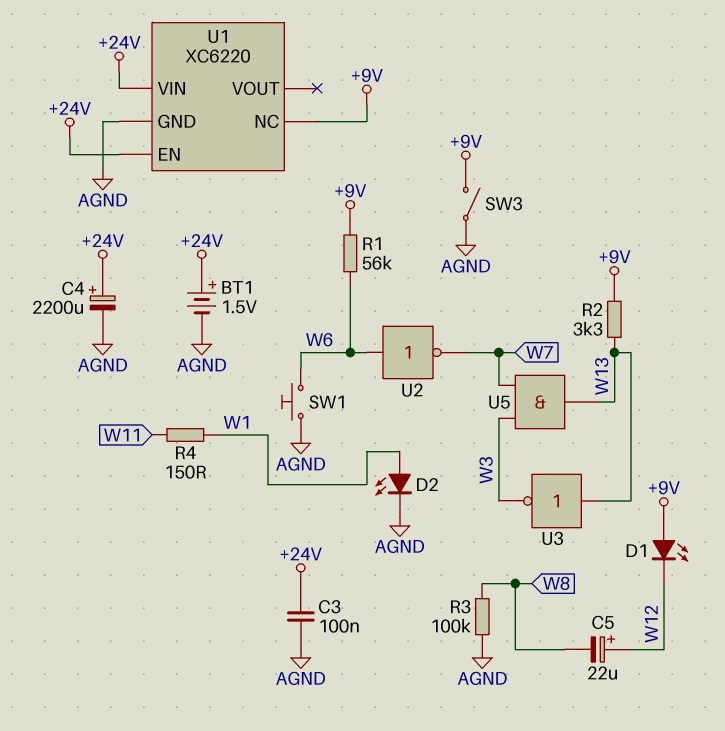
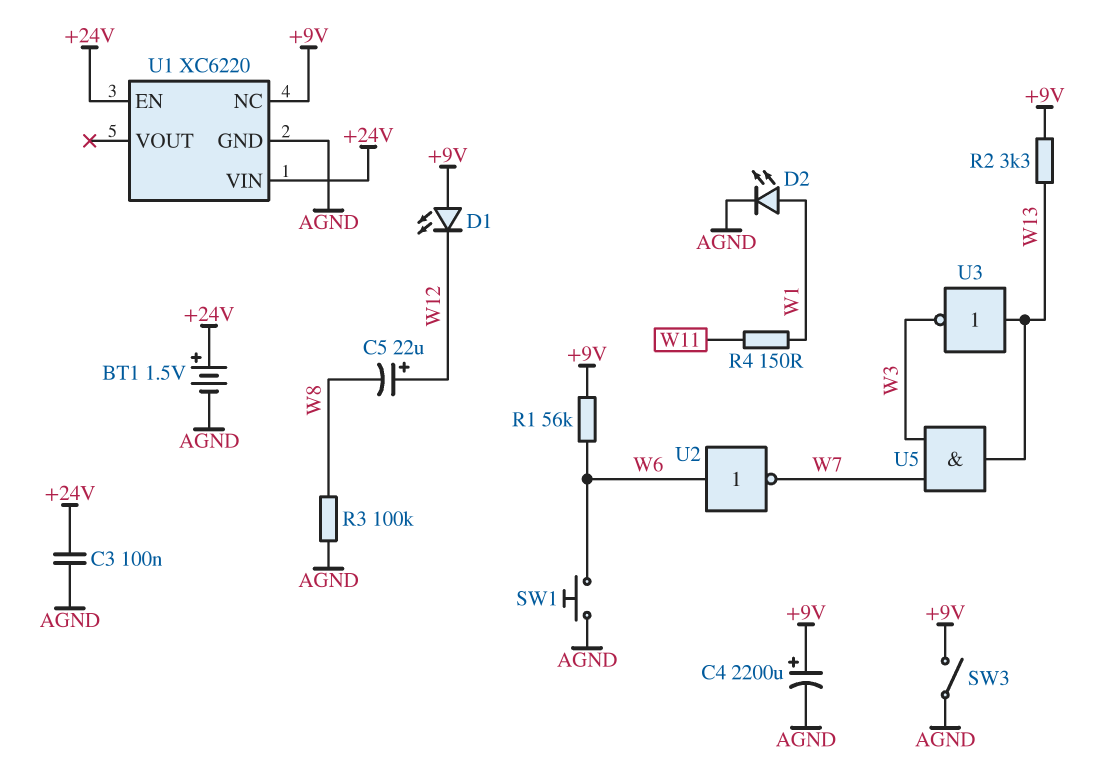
C4: 2200uF (plus +24V, minus AGND) -> 2200uF (plus +9V, minus AGND)

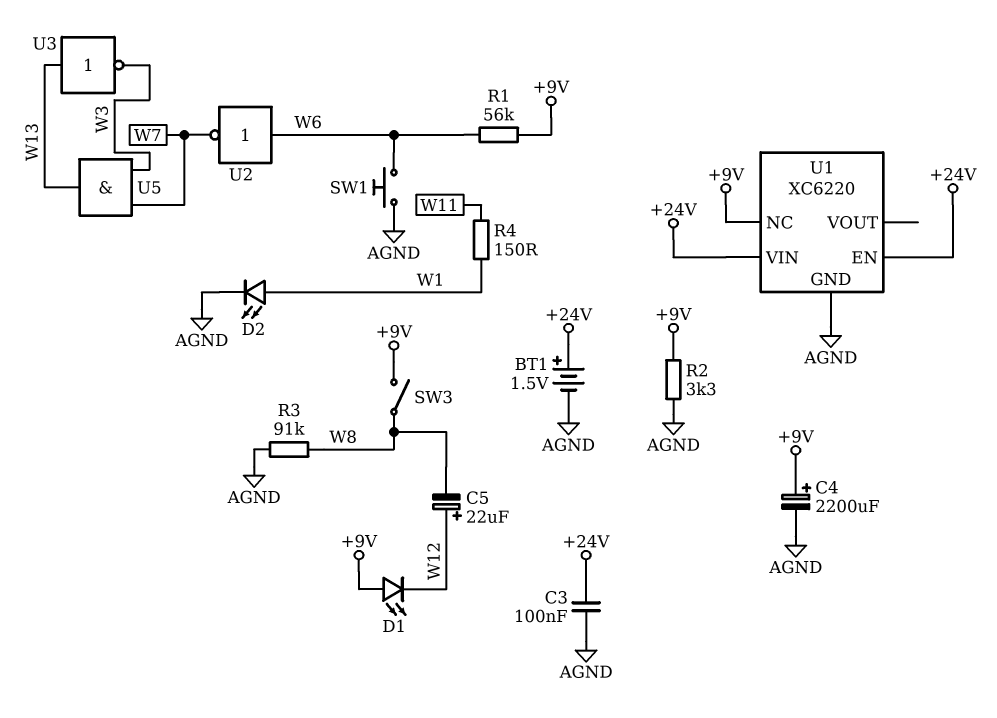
R2: 3.3k (+9V, W13) -> 3.3k (+9V, AGND)
R3: 100k (AGND, W8) -> 91k (AGND, W8)
SW3: switch (+9V, AGND) -> switch (+9V, W8)

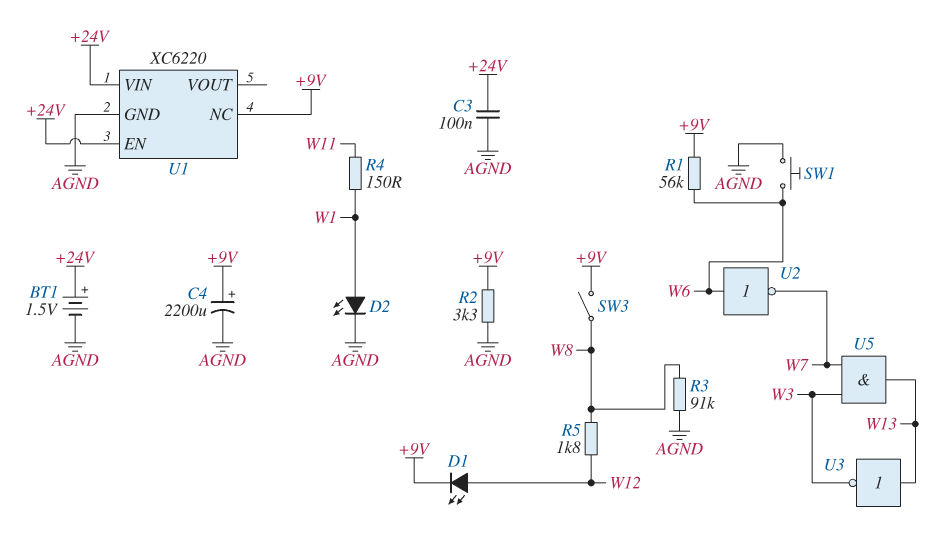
C5: 22uF (plus W12, minus W8) -> none
D1: LED (A +9V, K W12) -> LED (A W12, K +9V)
R5: none -> 1.8k (W8, W12)

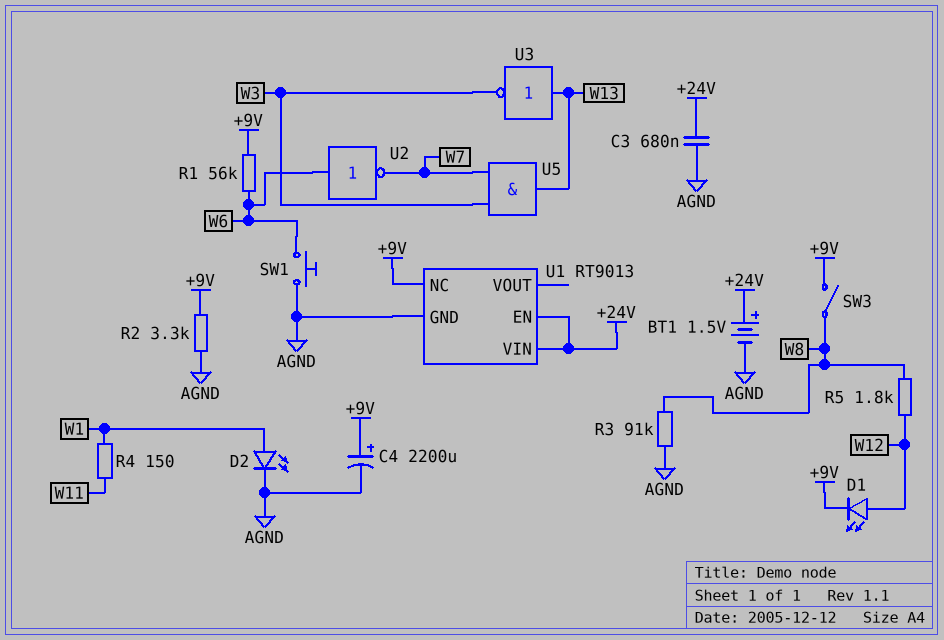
C3: 100nF (+24V, AGND) -> 680nF (+24V, AGND)
U1: XC6220 -> RT9013

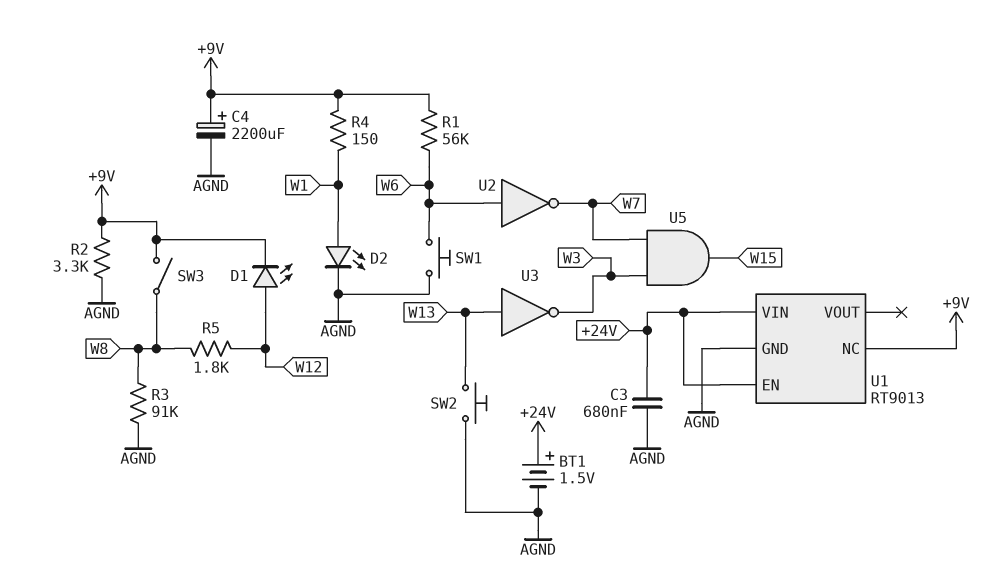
R4: 150 (W1, W11) -> 150 (+9V, W1)
SW2: none -> button (AGND, W13)
U5: AND (in W3, in W7, out W13) -> AND (in W3, in W7, out W15)

